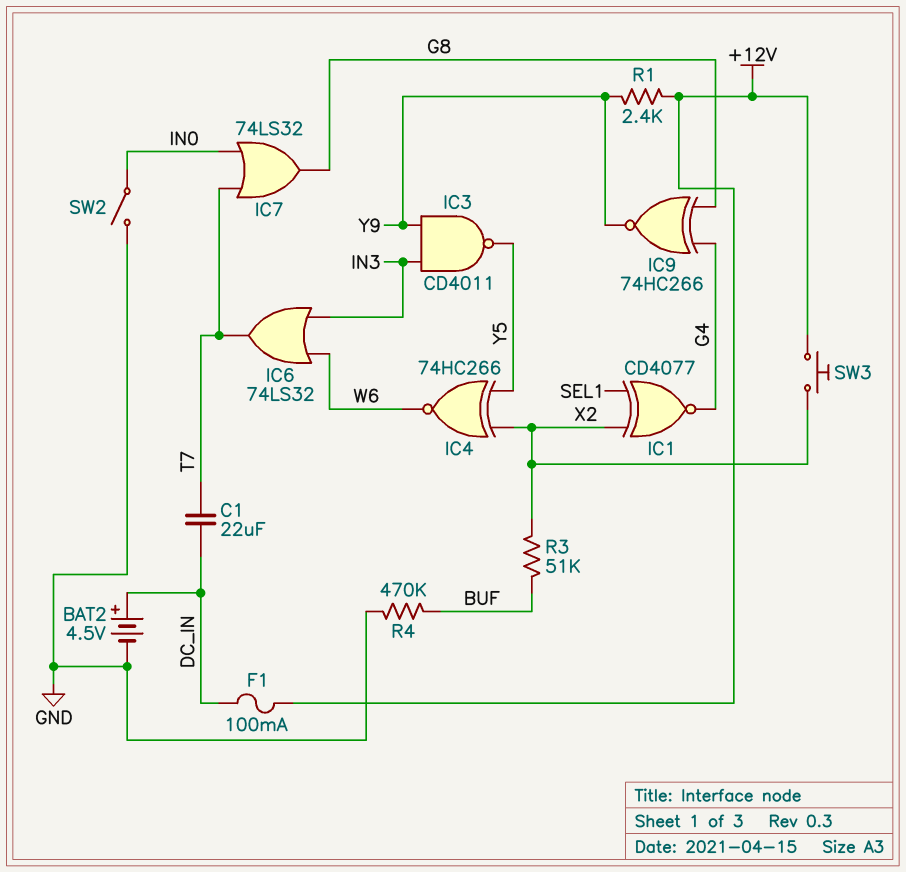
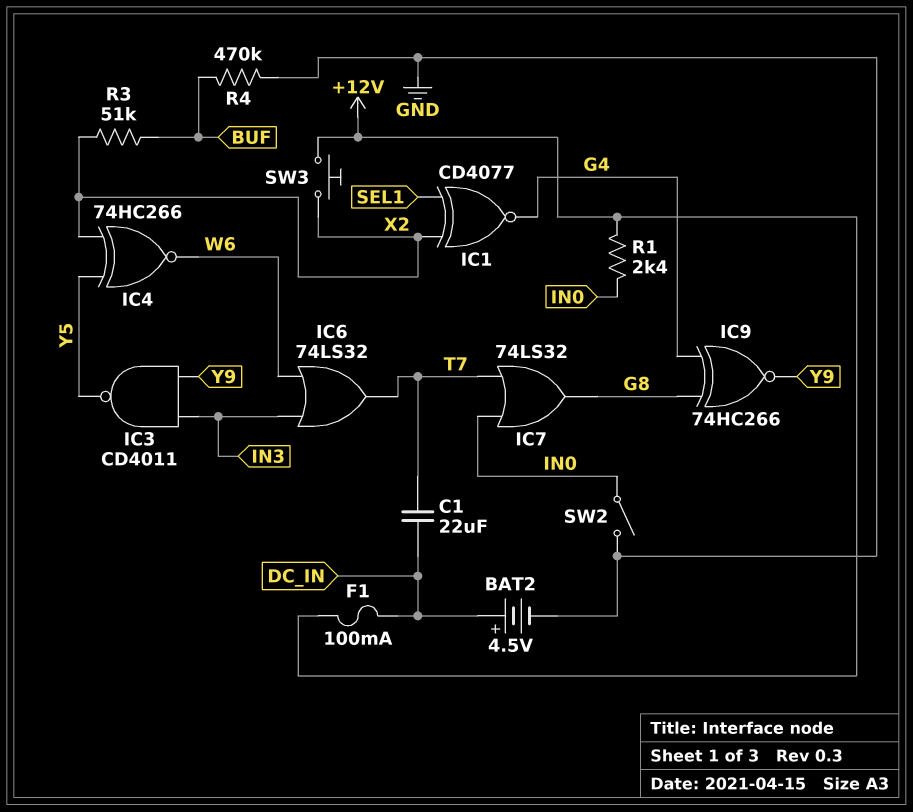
R1: 2.4k (+12V, Y9) -> 2.4k (+12V, IN0)

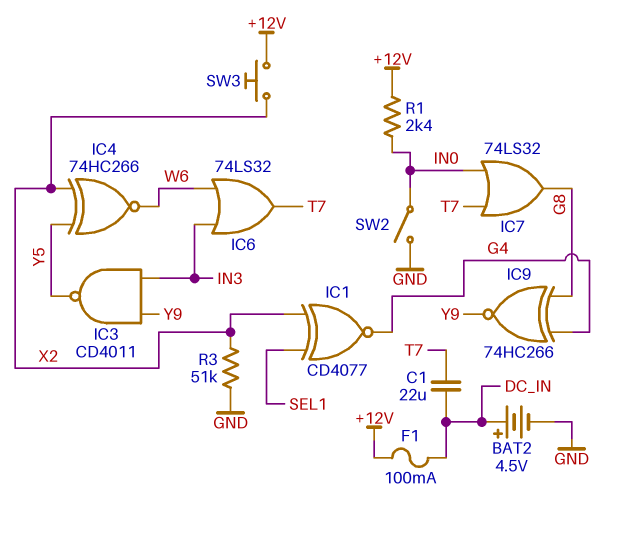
R3: 51k (BUF, X2) -> 51k (GND, X2)
R4: 470k (BUF, GND) -> none

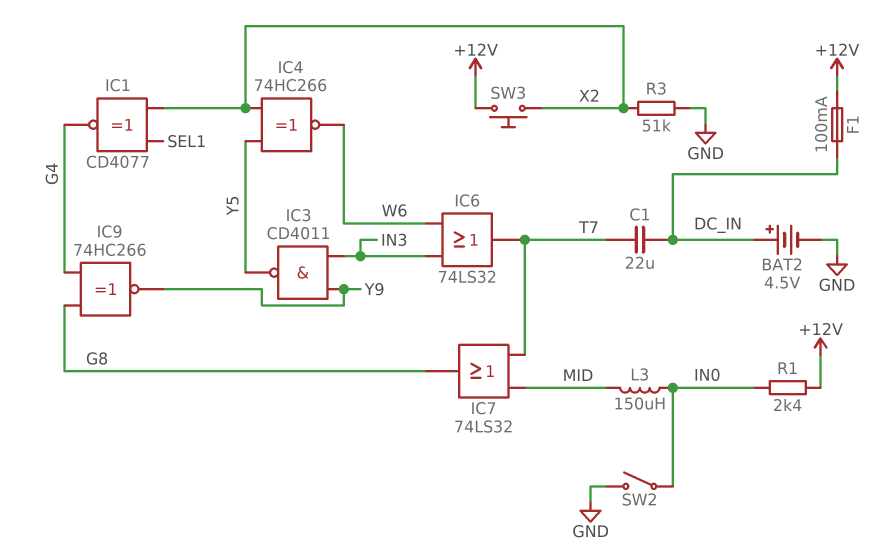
IC7: OR 74LS32 (in IN0, in T7, out G8) -> OR 74LS32 (in MID, in T7, out G8)
L3: none -> 150uH (IN0, MID)

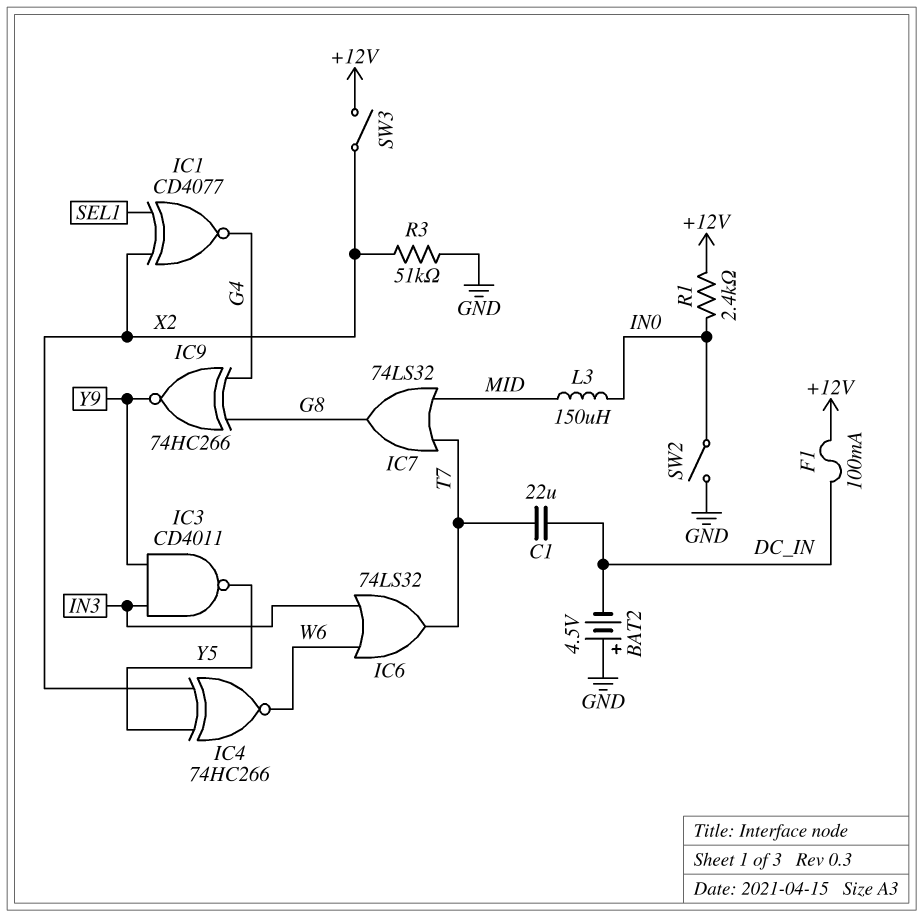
BAT2: 4.5V (plus DC_IN, minus GND) -> 4.5V (plus GND, minus DC_IN)
SW3: button (+12V, X2) -> switch (+12V, X2)

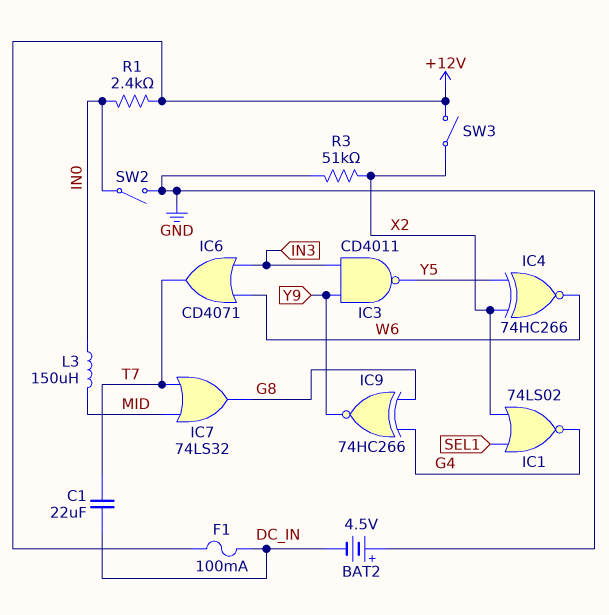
IC1: XNOR CD4077 (in SEL1, in X2, out G4) -> NOR 74LS02 (in SEL1, in X2, out G4)
IC6: OR 74LS32 (in IN3, in W6, out T7) -> OR CD4071 (in IN3, in W6, out T7)

